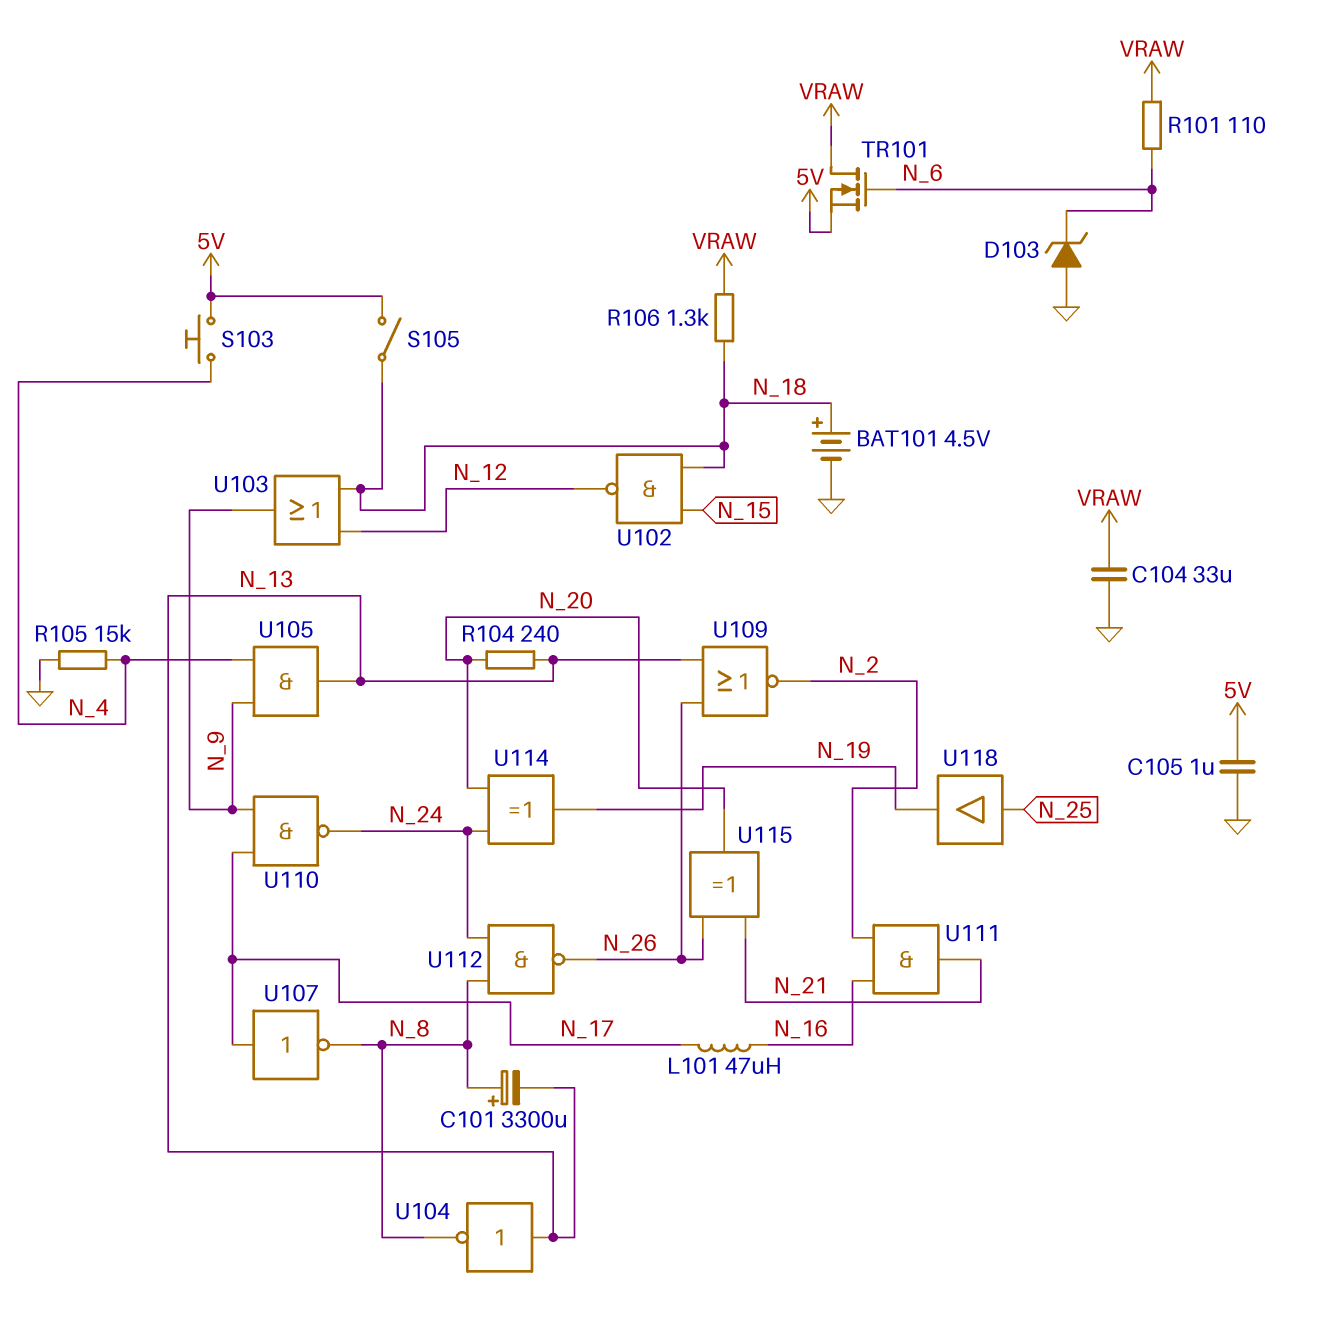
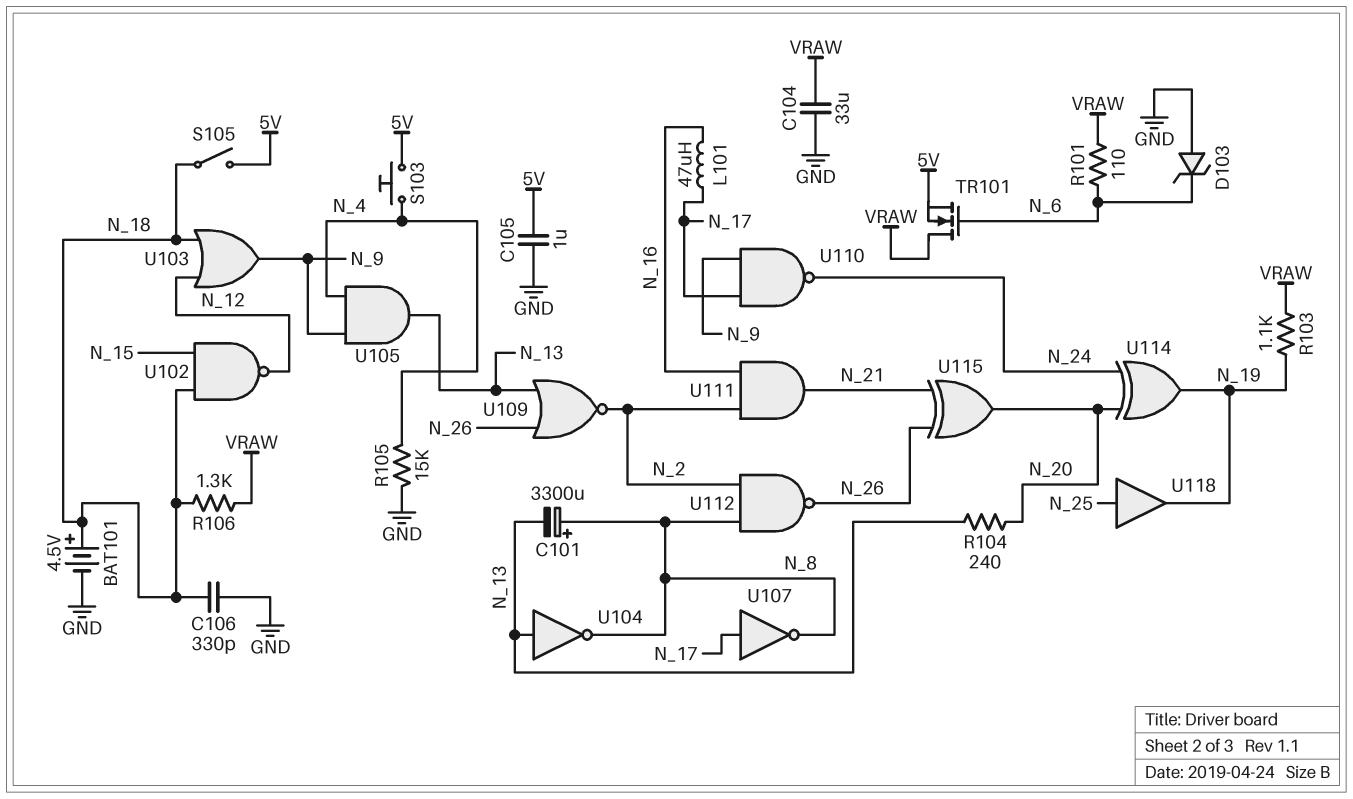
C106: none -> 330pF (GND, N_18)
R103: none -> 1.1k (N_19, VRAW)
U112: NAND (in N_8, in N_24, out N_26) -> NAND (in N_2, in N_8, out N_26)

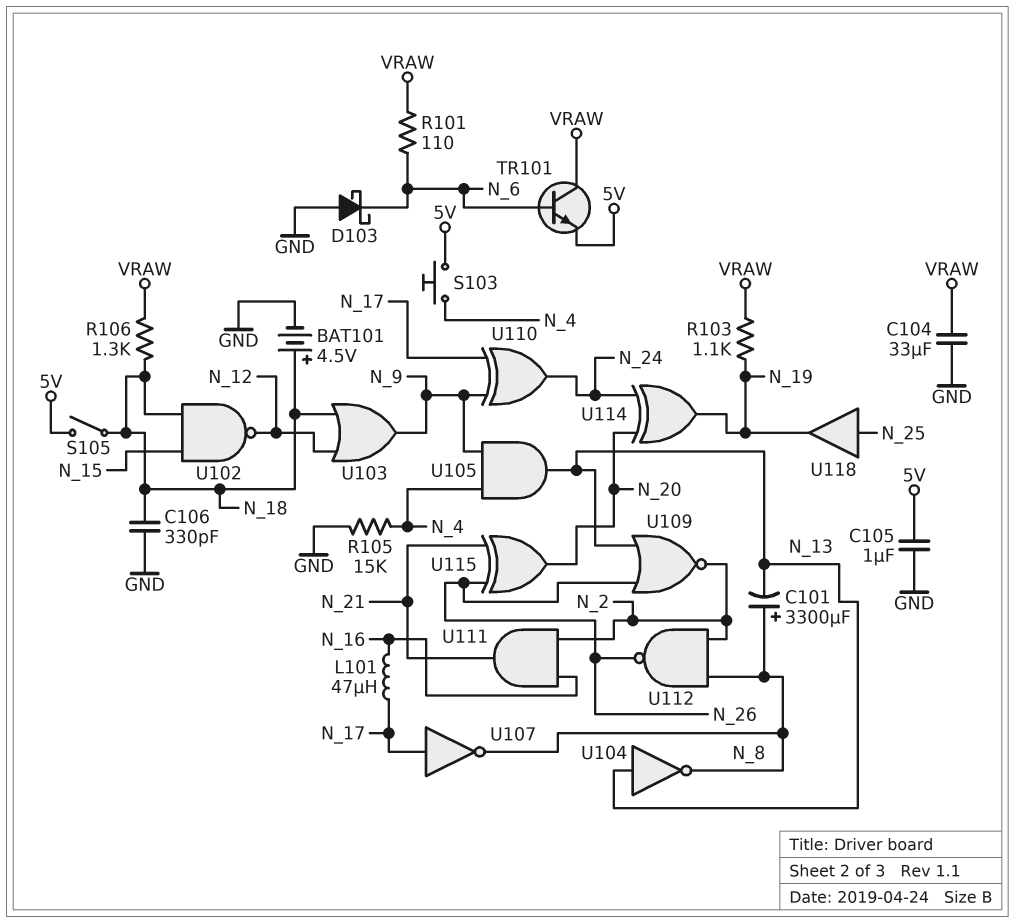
D103: zener (A GND, K N_6) -> schottky (A GND, K N_6)
R104: 240 (N_13, N_20) -> none
TR101: NMOS (G N_6, D VRAW, S 5V) -> NPN (B N_6, C VRAW, E 5V)
U110: NAND (in N_9, in N_17, out N_24) -> XOR (in N_9, in N_17, out N_24)

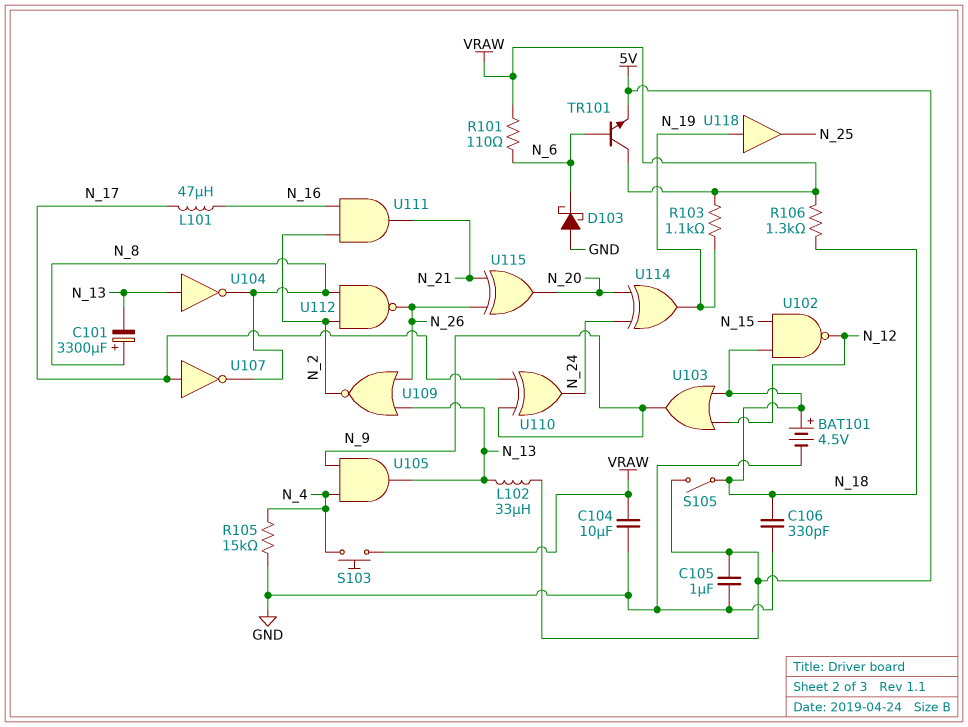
C104: 33uF (GND, VRAW) -> 10uF (GND, VRAW)
L102: none -> 33uH (5V, N_13)
S103: button (5V, N_4) -> button (N_4, VRAW)
U118: buffer (in N_25, out N_19) -> buffer (in N_19, out N_25)

